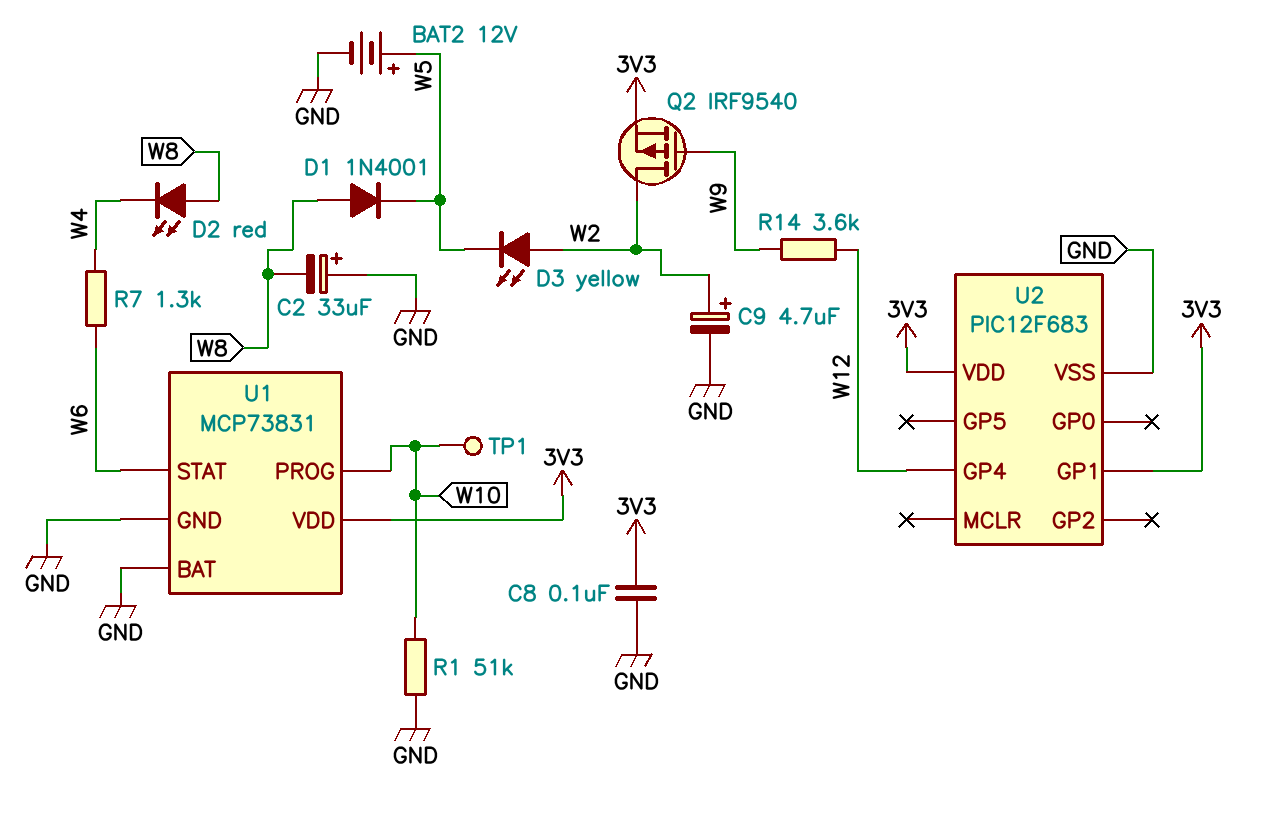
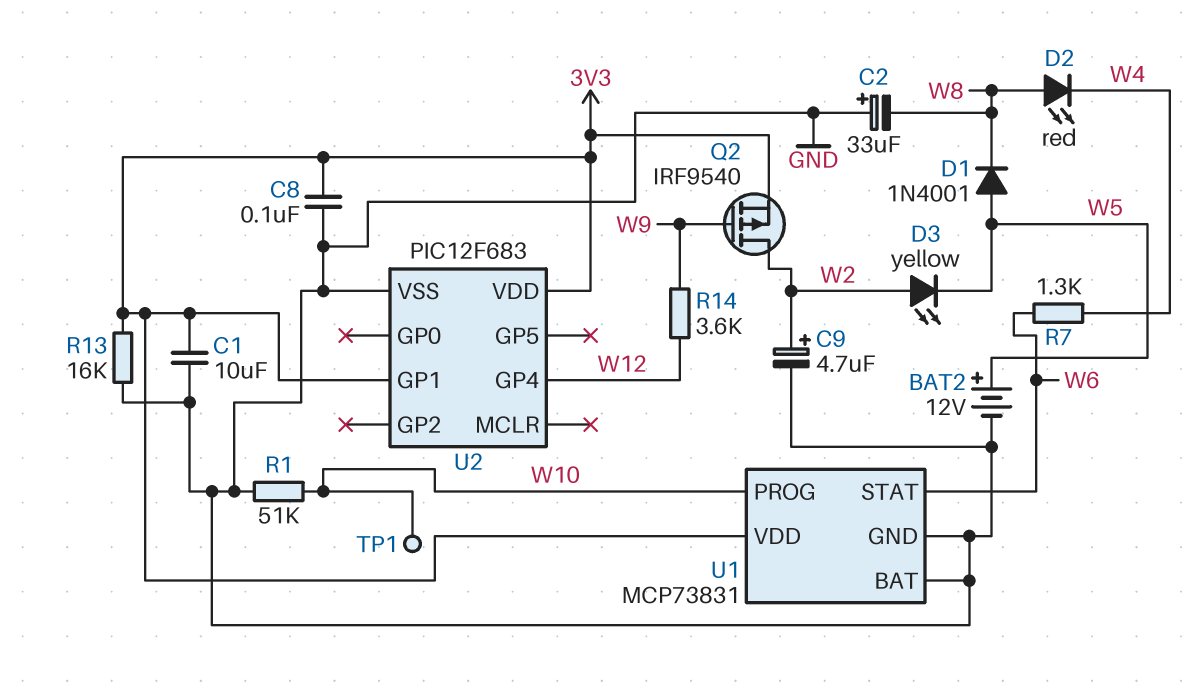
C1: none -> 10uF (3V3, GND)
D1: diode 1N4001 (A W8, K W5) -> diode 1N4001 (A W5, K W8)
R13: none -> 16k (3V3, GND)

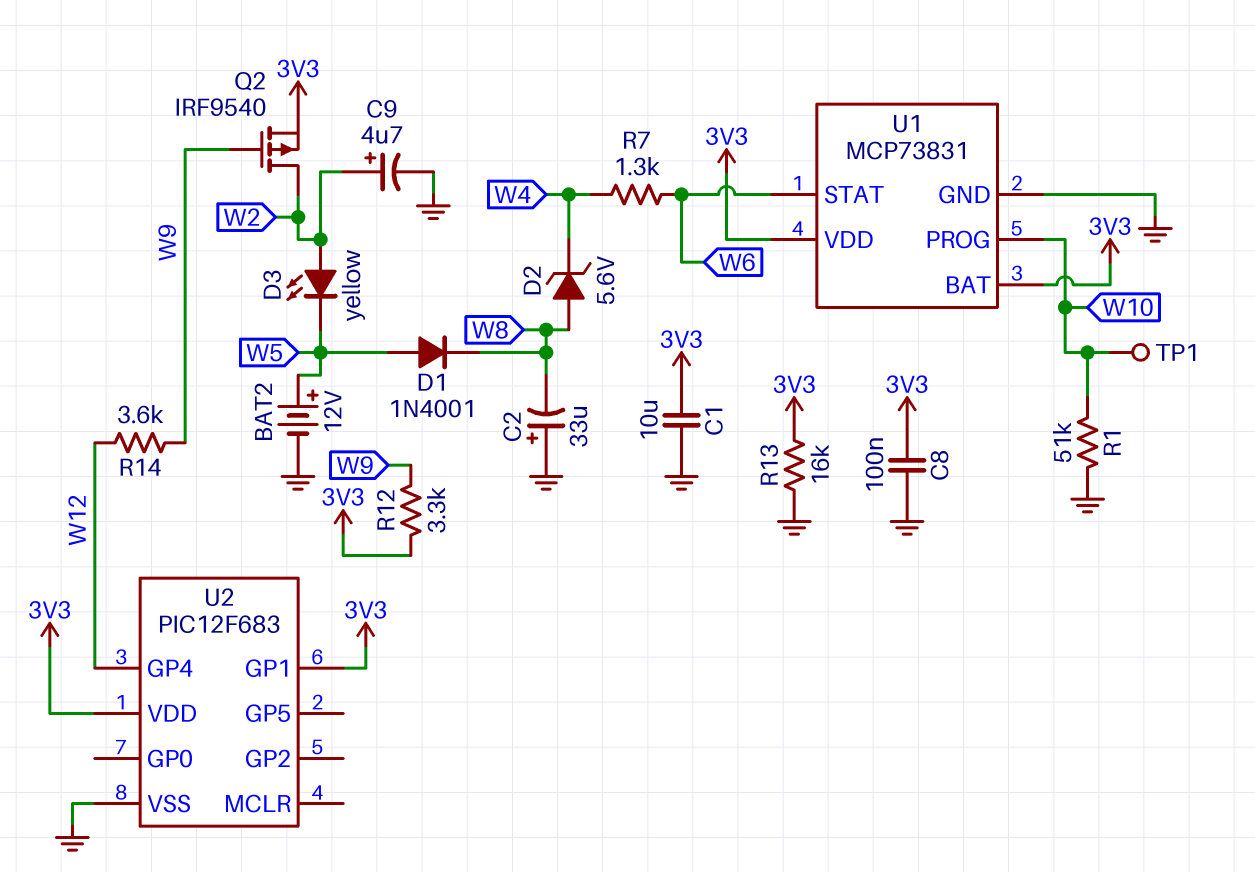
D2: LED red (A W8, K W4) -> zener 5.6V (A W8, K W4)
R12: none -> 3.3k (3V3, W9)
U1 pin BAT: GND -> 3V3

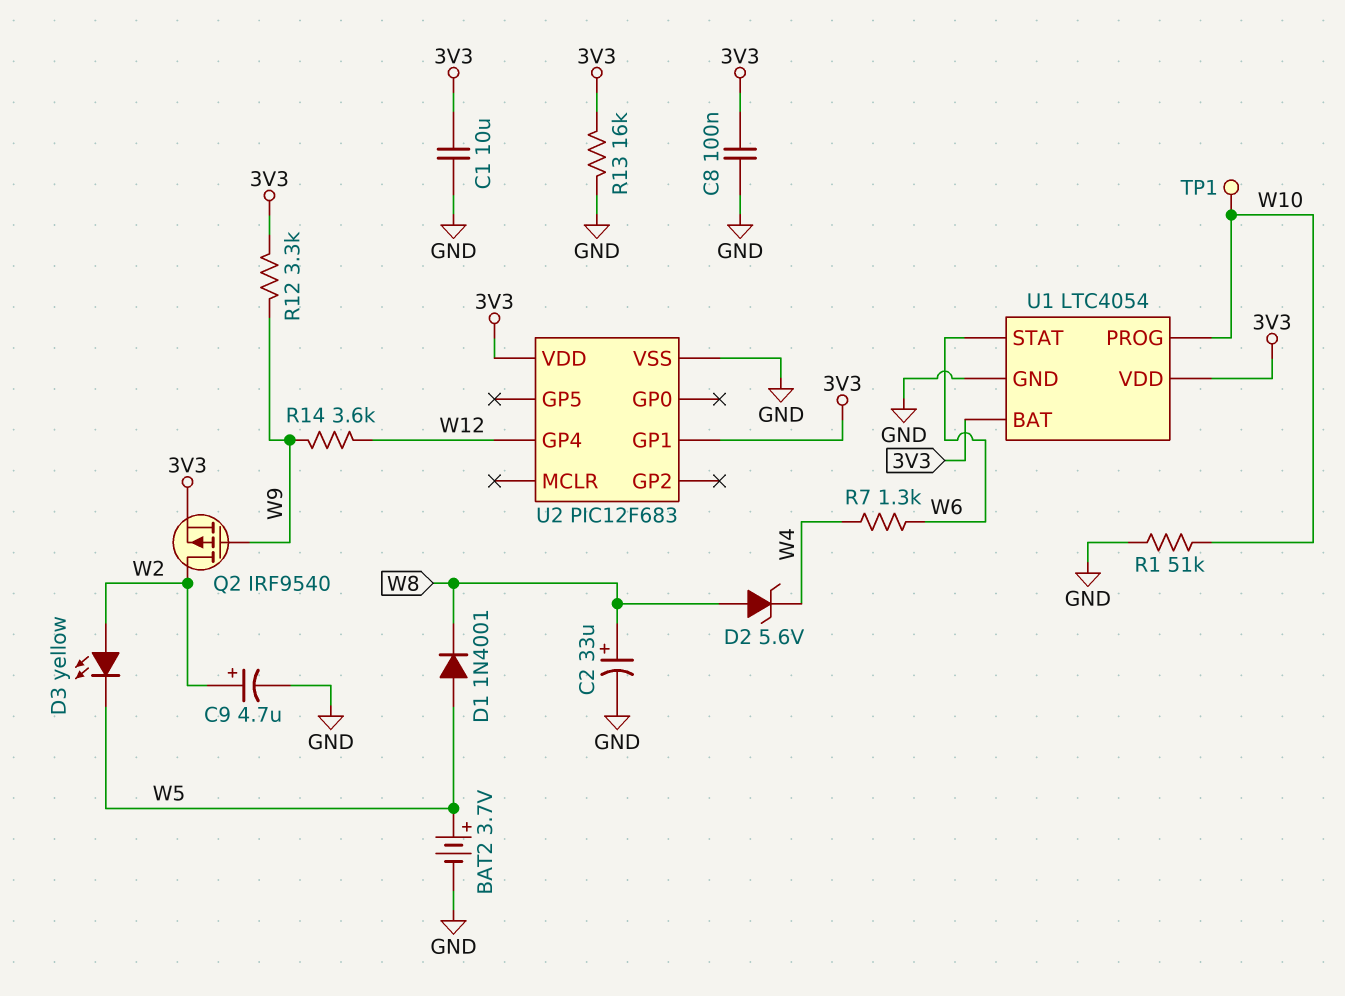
BAT2: 12V (plus W5, minus GND) -> 3.7V (plus W5, minus GND)
C2: 33uF (plus GND, minus W8) -> 33uF (plus W8, minus GND)
U1: MCP73831 -> LTC4054

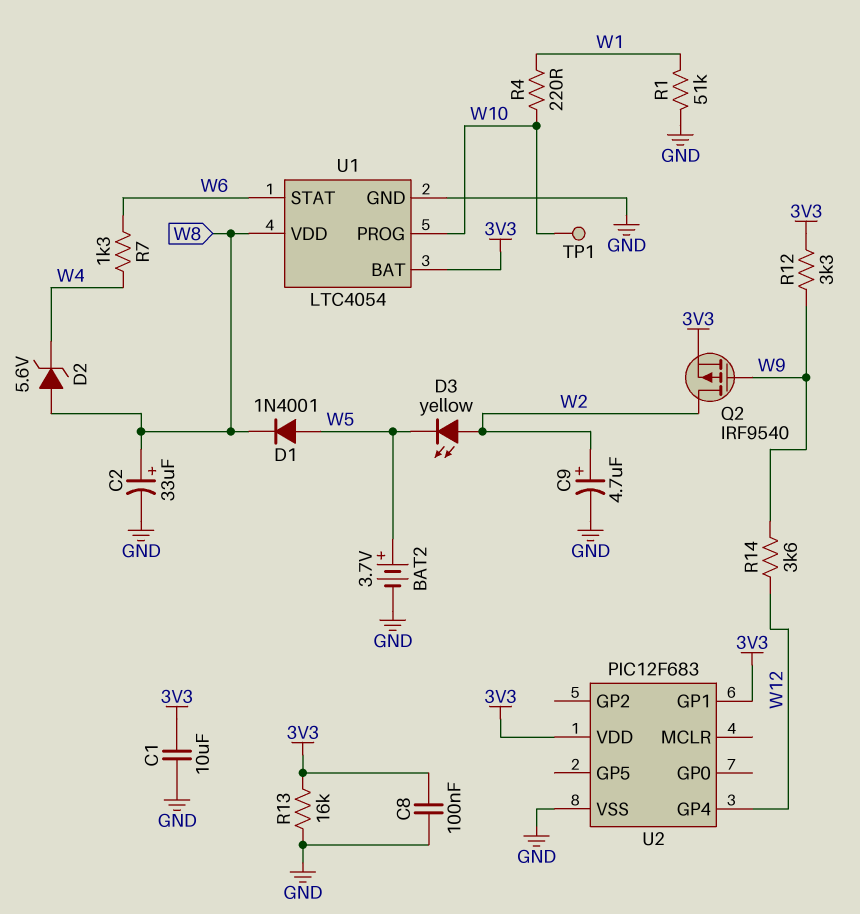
R1: 51k (GND, W10) -> 51k (GND, W1)
R4: none -> 220 (W1, W10)
U1 pin VDD: 3V3 -> W8

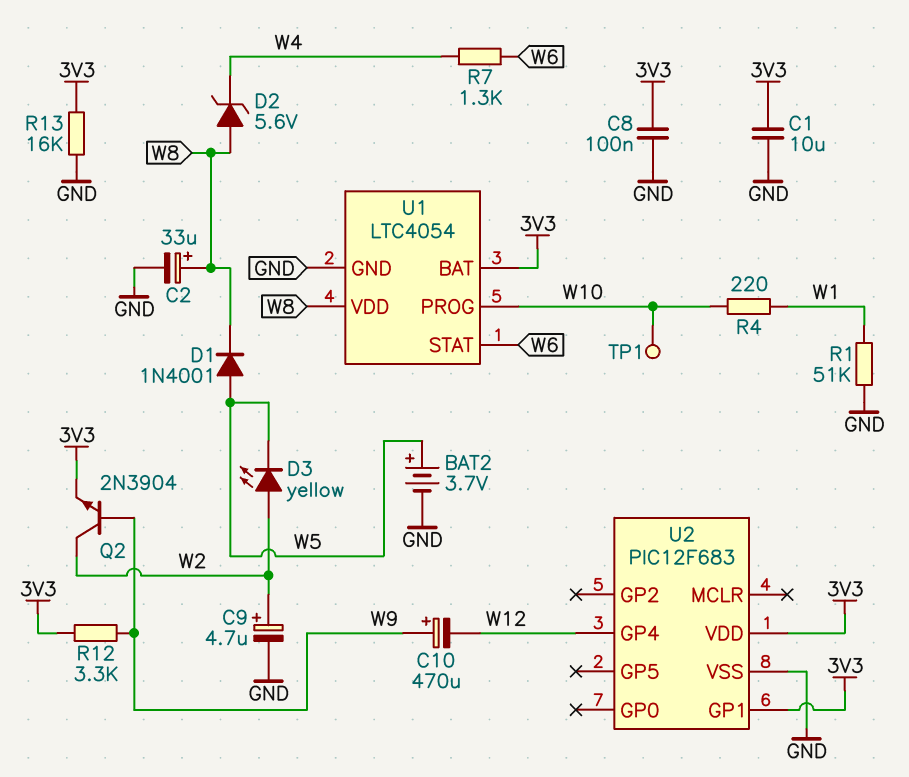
C10: none -> 470uF (plus W9, minus W12)
Q2: PMOS IRF9540 (G W9, D W2, S 3V3) -> NPN 2N3904 (B W9, C W2, E 3V3)
R14: 3.6k (W9, W12) -> none

